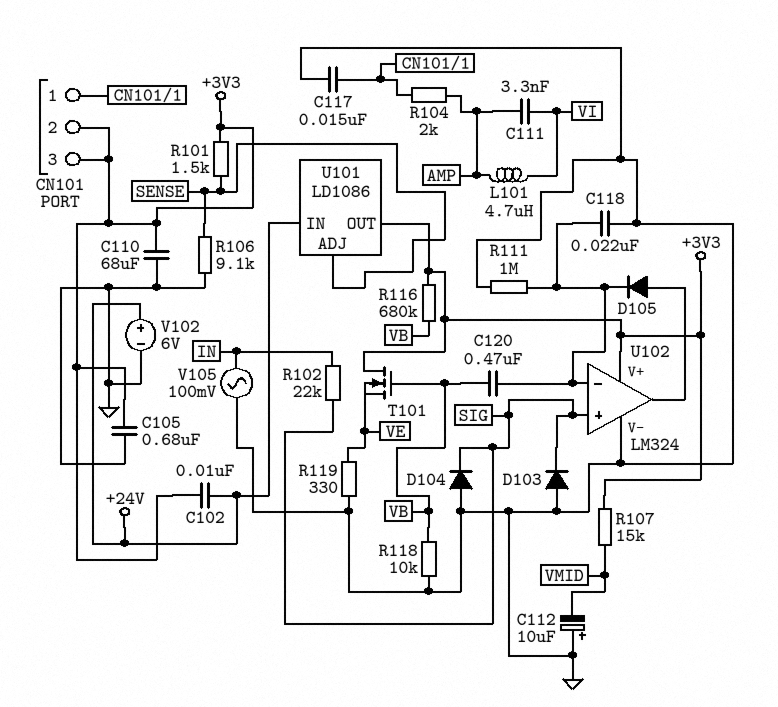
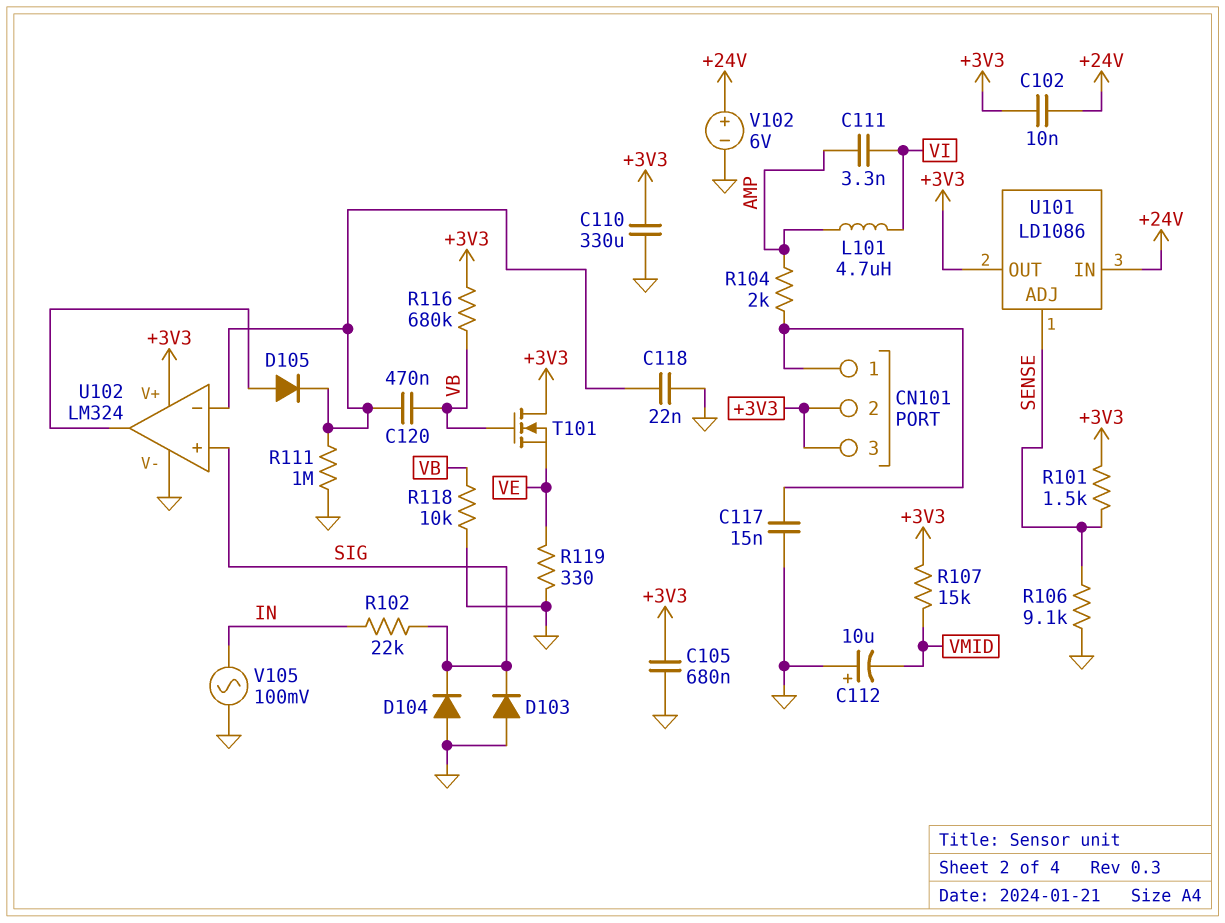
C110: 68uF (+3V3, GND) -> 330uF (+3V3, GND)

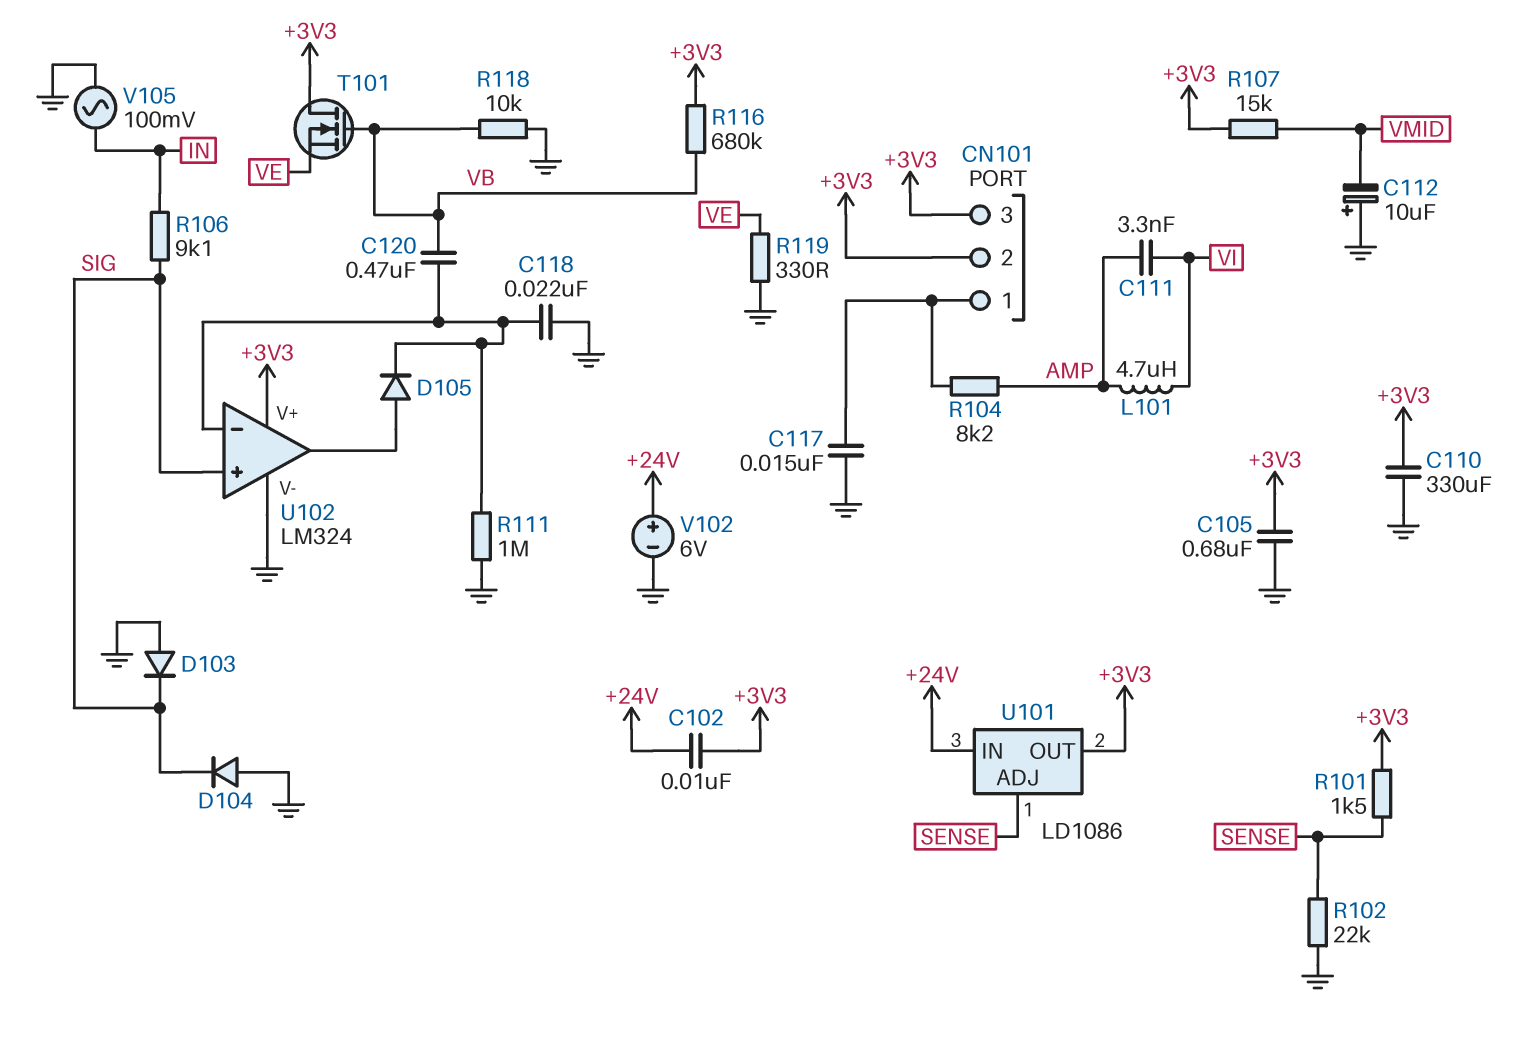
R102: 22k (IN, SIG) -> 22k (GND, SENSE)
R104: 2k (AMP, CN101/1) -> 8.2k (AMP, CN101/1)
R106: 9.1k (GND, SENSE) -> 9.1k (IN, SIG)

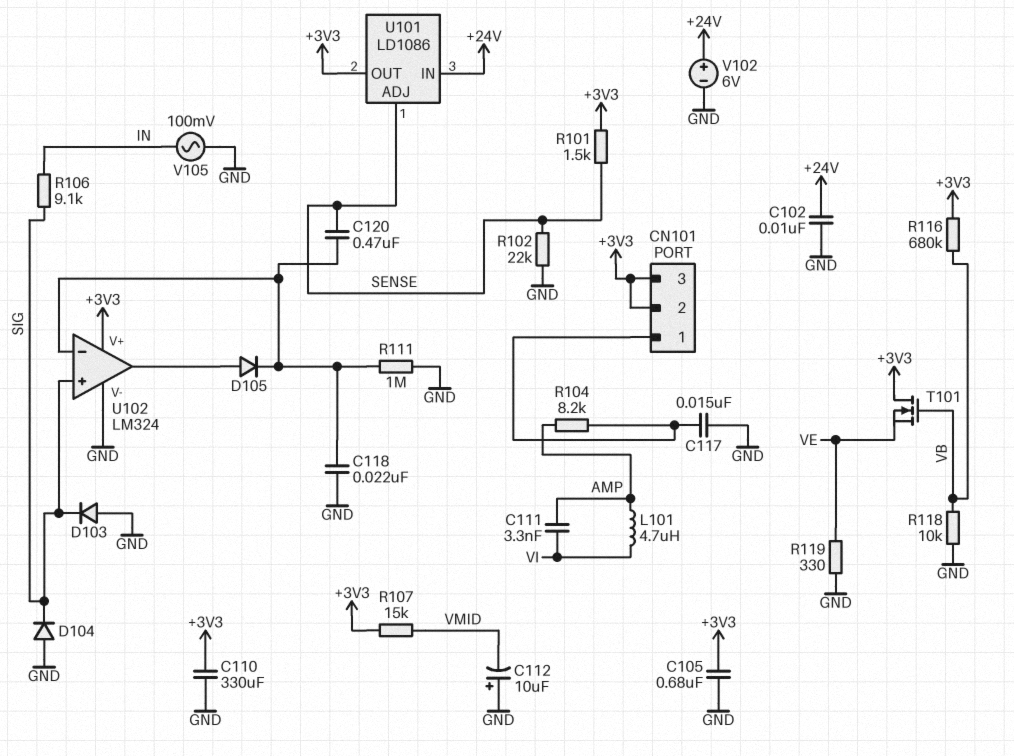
C102: 10nF (+3V3, +24V) -> 10nF (+24V, GND)
C120: 470nF (U102/in-, VB) -> 470nF (SENSE, U102/in-)

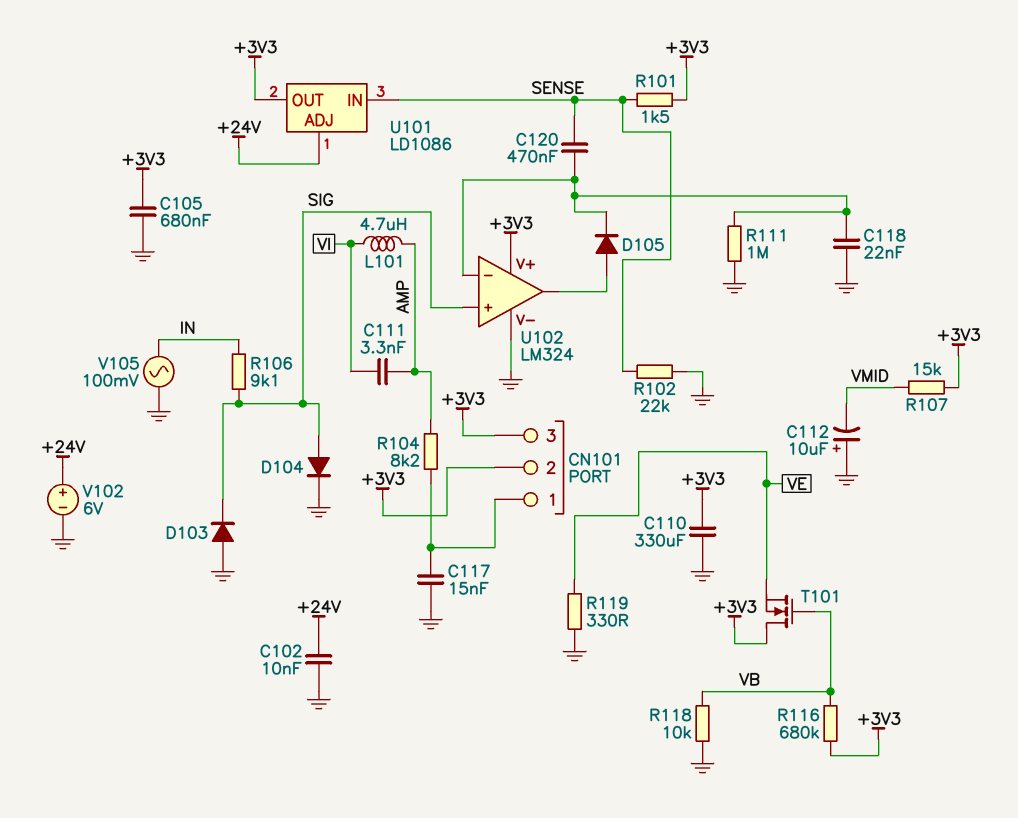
D104: diode (A GND, K SIG) -> diode (A SIG, K GND)
U101 pin ADJ: SENSE -> +24V
U101 pin IN: +24V -> SENSE

